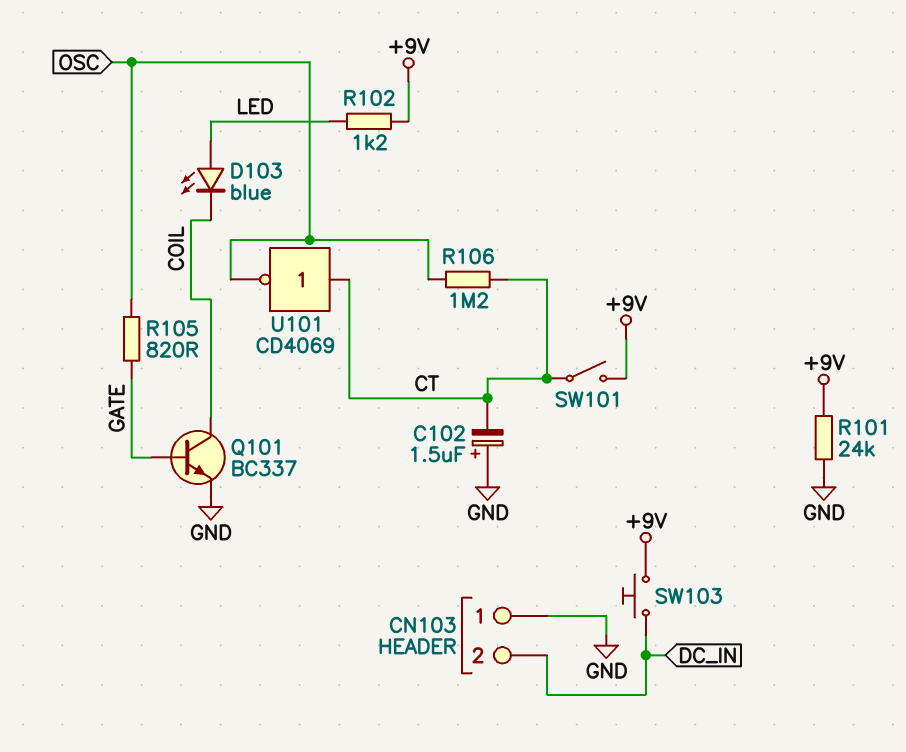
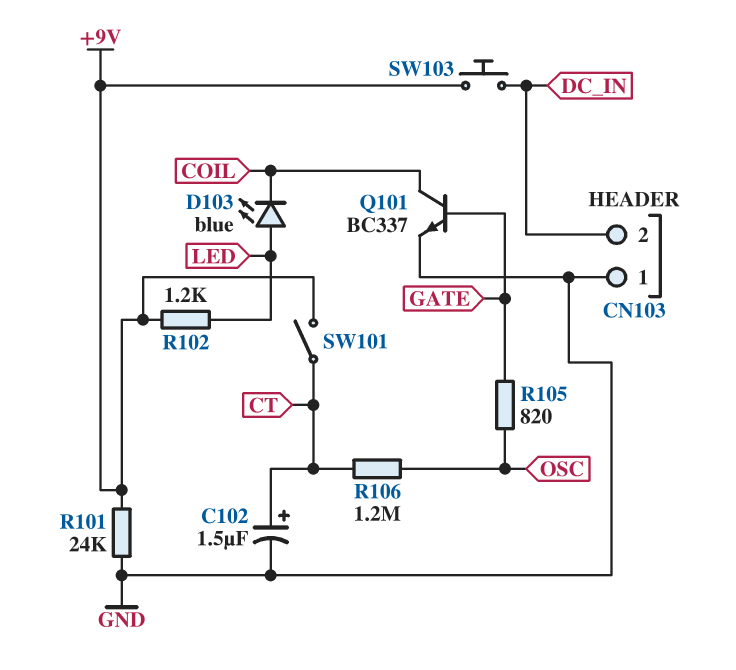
C102: 1.5uF (plus GND, minus CT) -> 1.5uF (plus CT, minus GND)
U101: NOT CD4069 (in CT, out OSC) -> none

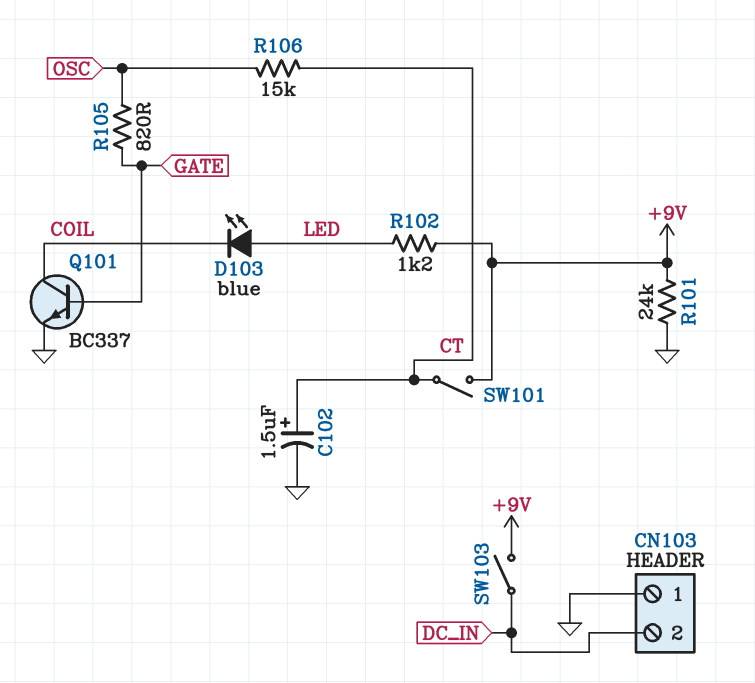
R106: 1.2M (CT, OSC) -> 15k (CT, OSC)
SW103: button (+9V, DC_IN) -> switch (+9V, DC_IN)

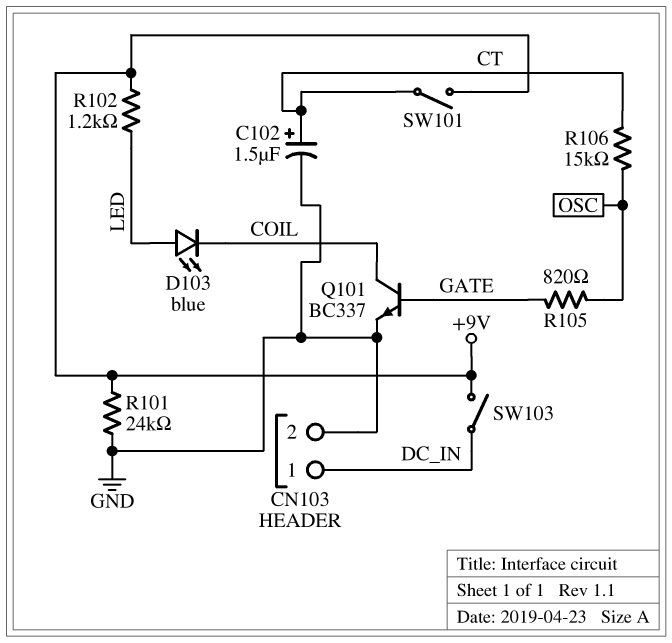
CN103 pin 1: GND -> DC_IN
CN103 pin 2: DC_IN -> GND

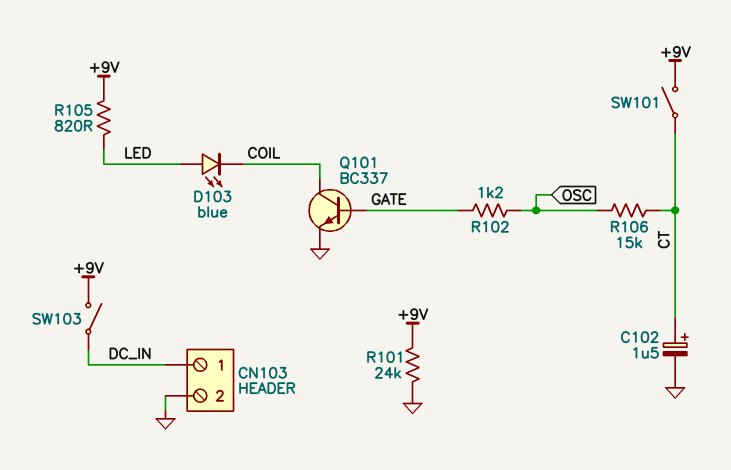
R102: 1.2k (+9V, LED) -> 1.2k (GATE, OSC)
R105: 820 (GATE, OSC) -> 820 (+9V, LED)

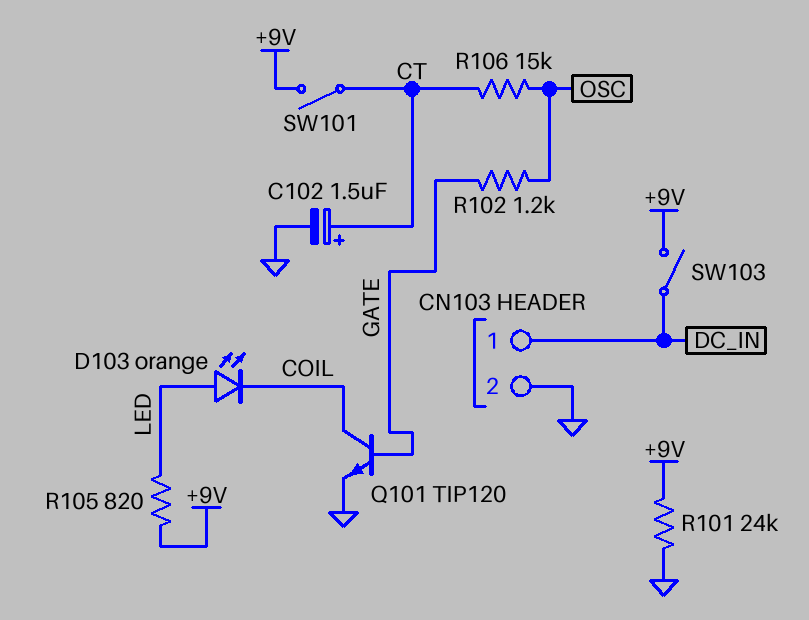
D103: LED blue (A LED, K COIL) -> LED orange (A LED, K COIL)
Q101: NPN BC337 (B GATE, C COIL, E GND) -> NPN TIP120 (B GATE, C COIL, E GND)

